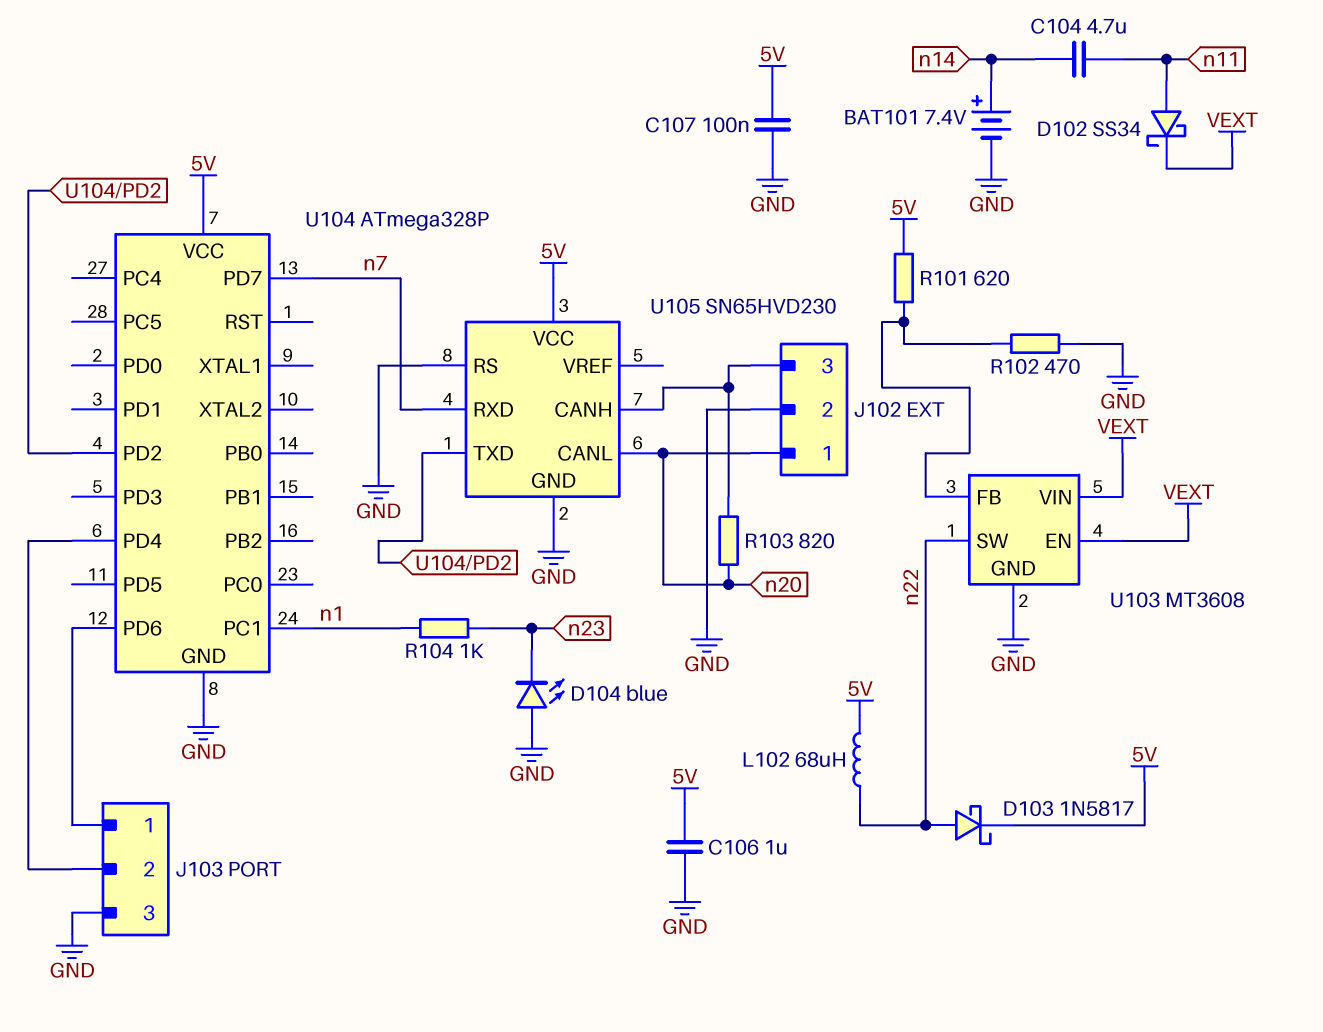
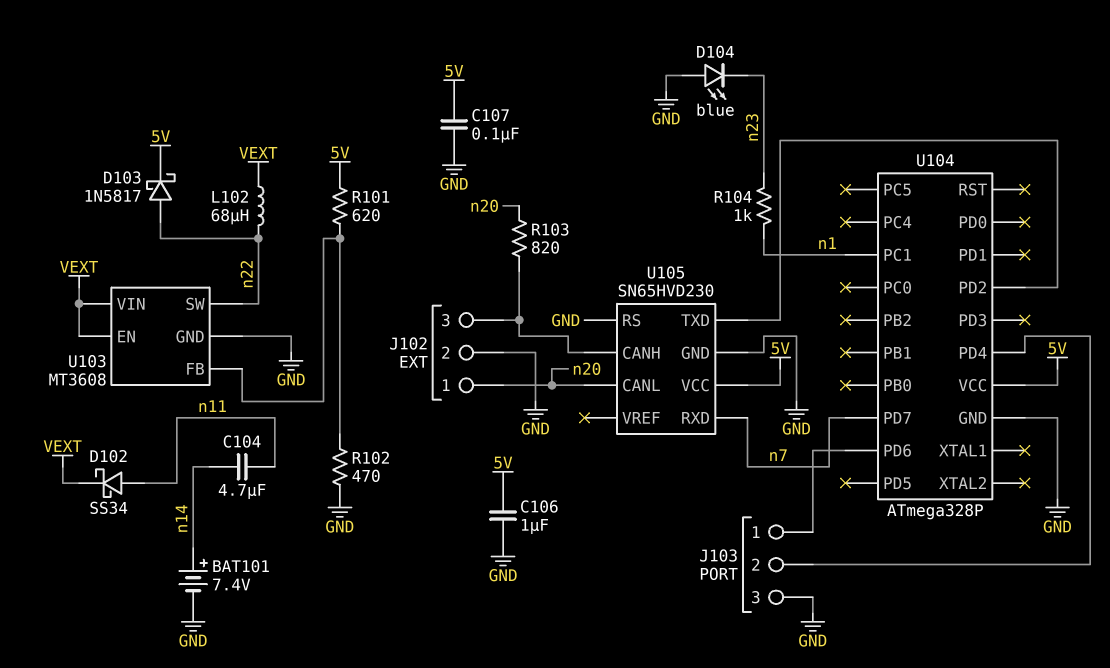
L102: 68uH (5V, n22) -> 68uH (VEXT, n22)

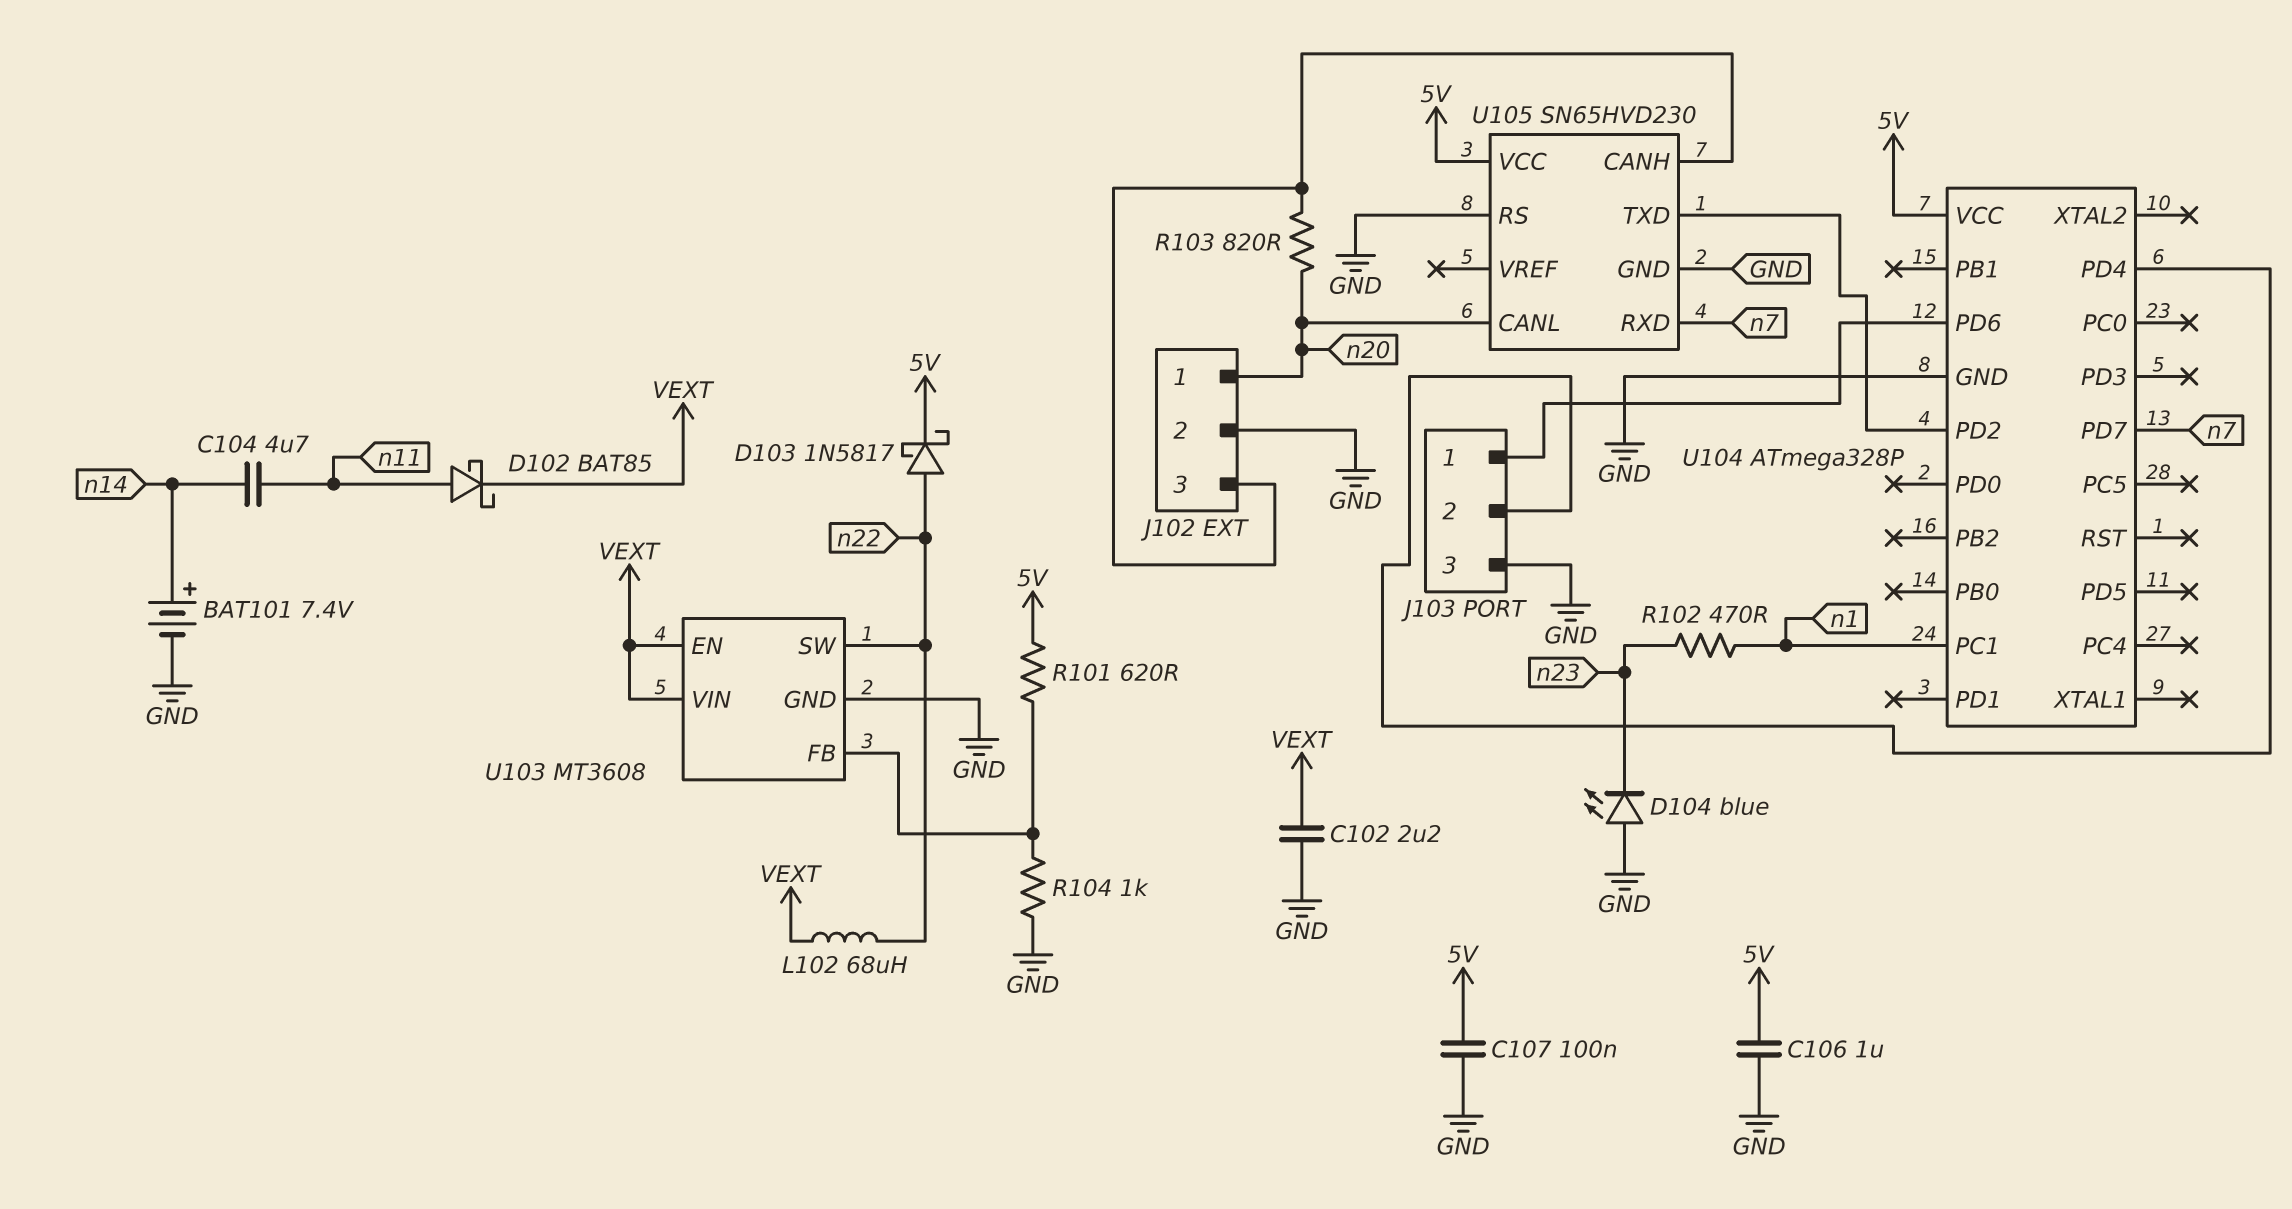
C102: none -> 2.2uF (GND, VEXT)
D102: schottky SS34 (A n11, K VEXT) -> schottky BAT85 (A n11, K VEXT)
R102: 470 (GND, U103/FB) -> 470 (n1, n23)
R104: 1k (n1, n23) -> 1k (GND, U103/FB)

